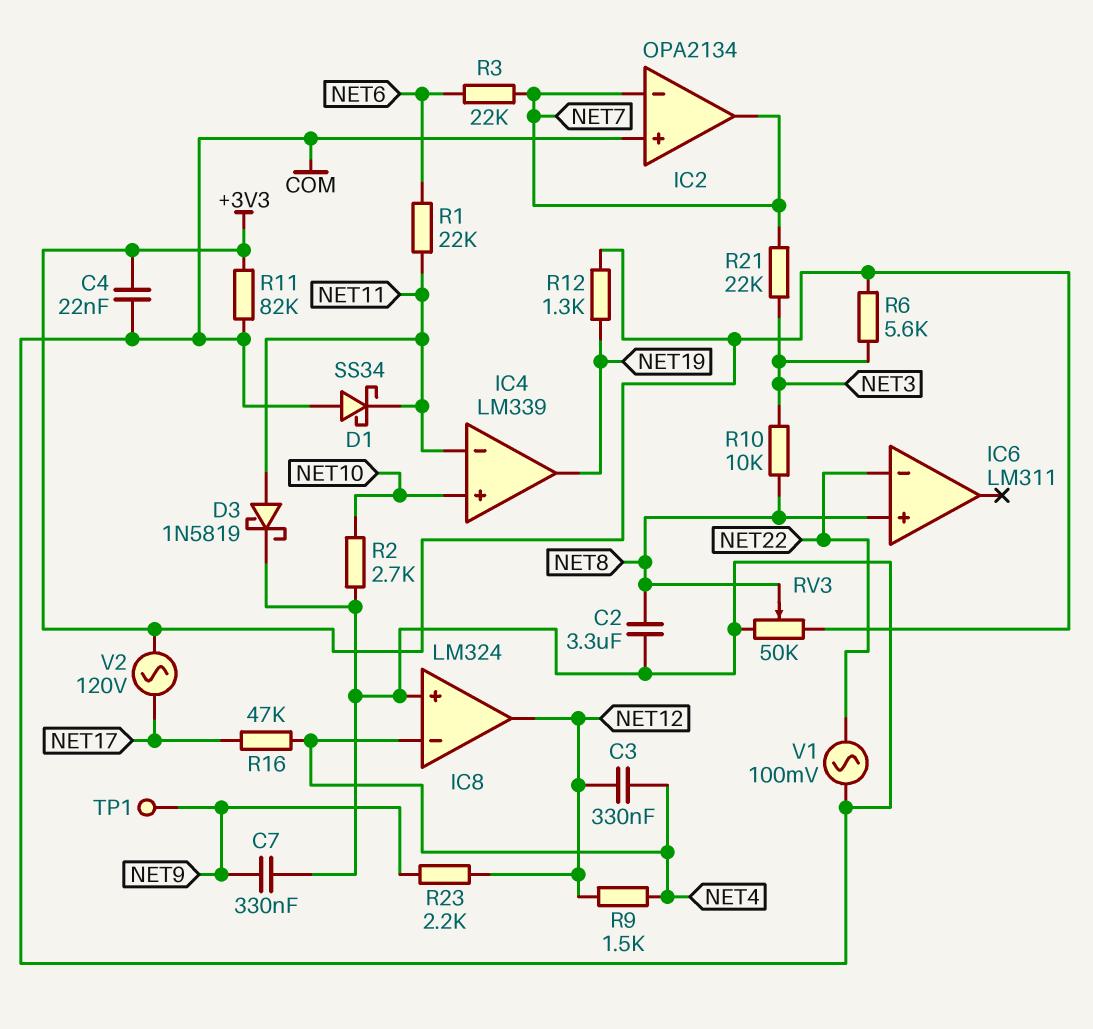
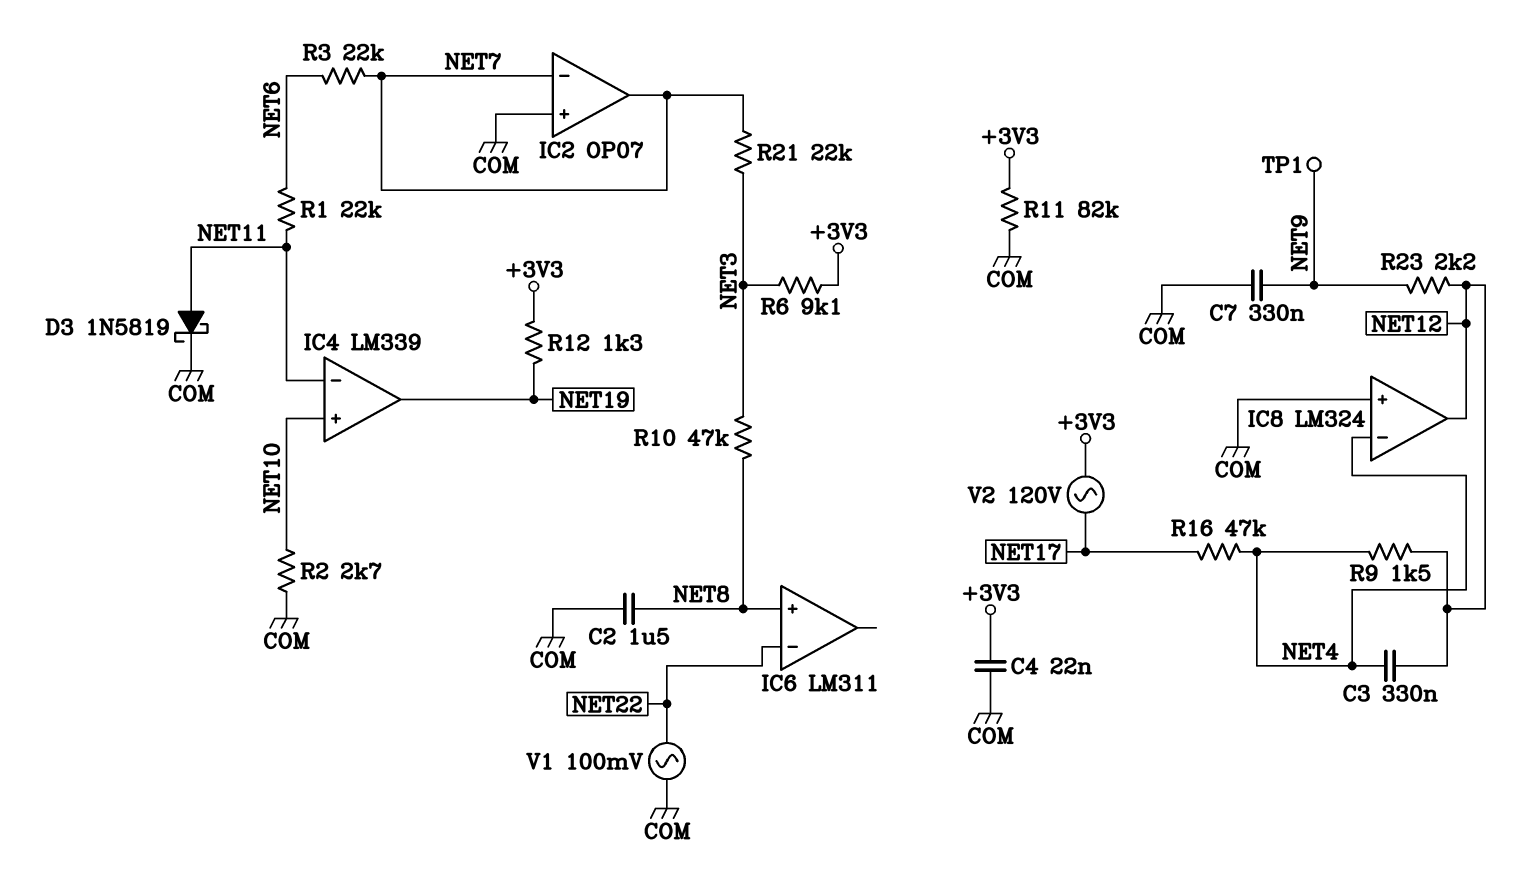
C2: 3.3uF (COM, NET8) -> 1.5uF (COM, NET8)
D1: schottky SS34 (A COM, K NET11) -> none
IC2: OPA2134 -> OP07
R6: 5.6k (+3V3, NET3) -> 9.1k (+3V3, NET3)
R10: 10k (NET3, NET8) -> 47k (NET3, NET8)
RV3: 50k (+3V3, COM, wiper NET8) -> none

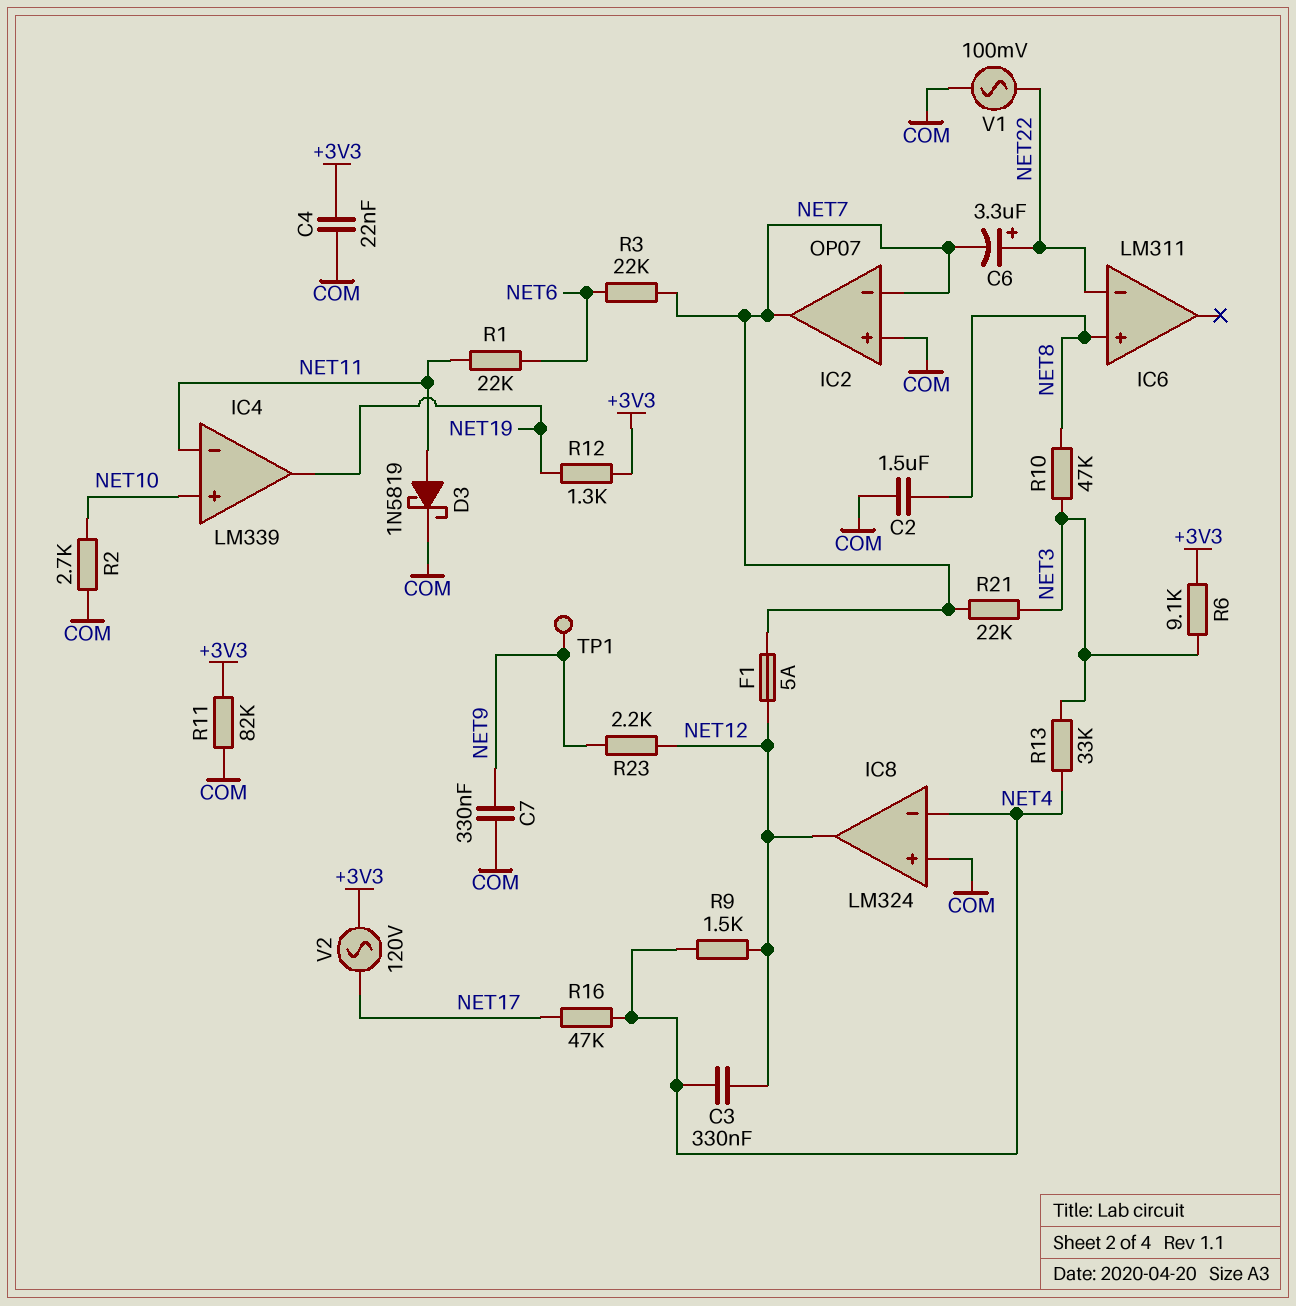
C6: none -> 3.3uF (plus NET22, minus NET7)
F1: none -> 5A (NET7, NET12)
R13: none -> 33k (NET3, NET4)

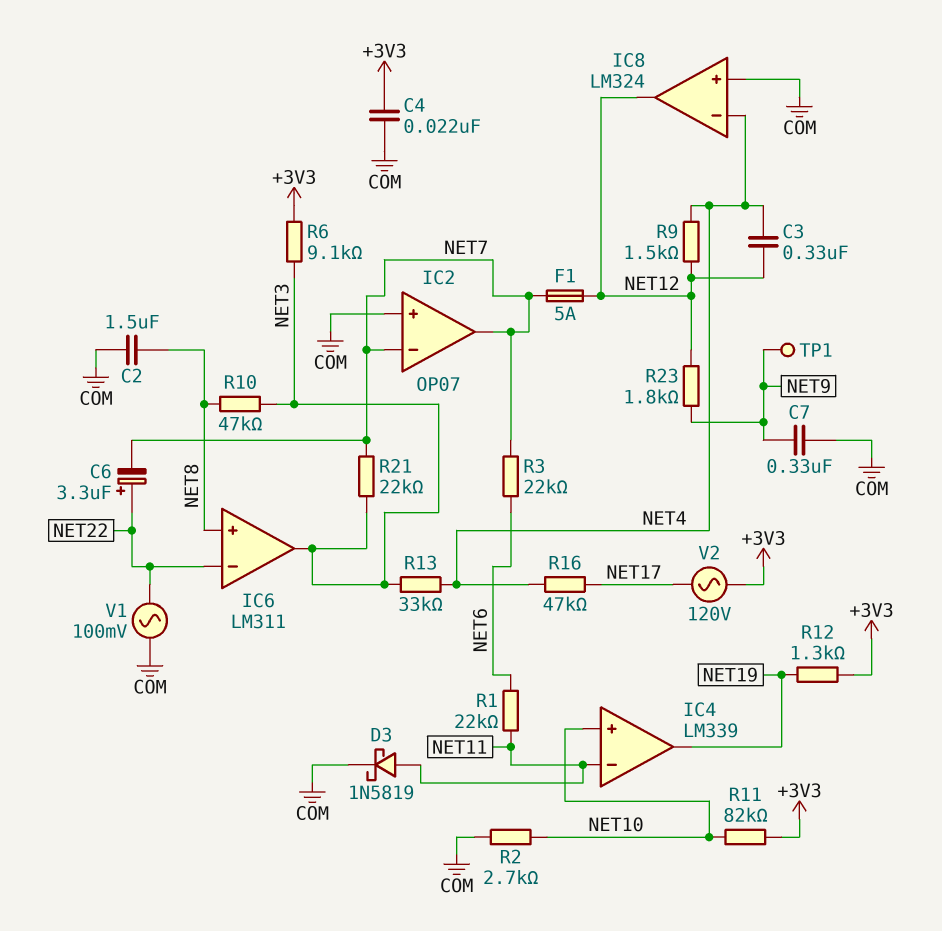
IC6 pin out: none -> NET3
R11: 82k (+3V3, COM) -> 82k (+3V3, NET10)
R23: 2.2k (NET9, NET12) -> 1.8k (NET9, NET12)

